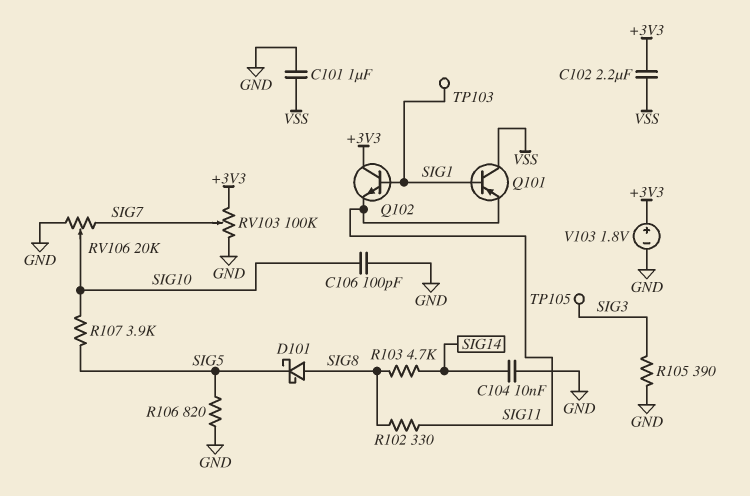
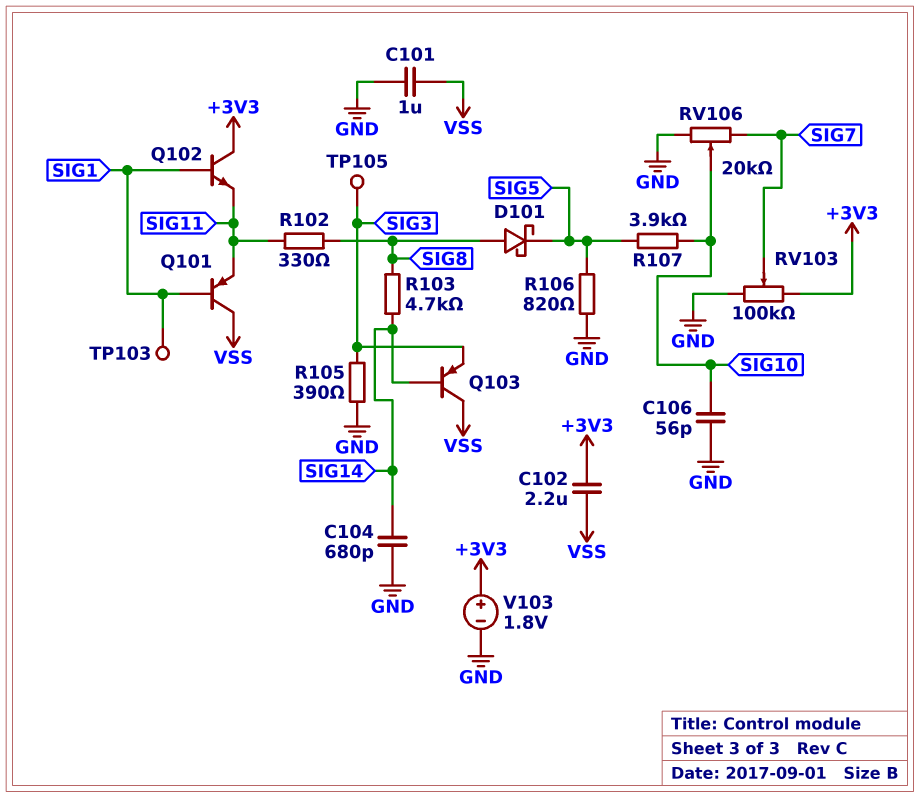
C104: 10nF (GND, SIG14) -> 680pF (GND, SIG14)
C106: 100pF (GND, SIG10) -> 56pF (GND, SIG10)
Q103: none -> PNP (B SIG14, C VSS, E SIG3)

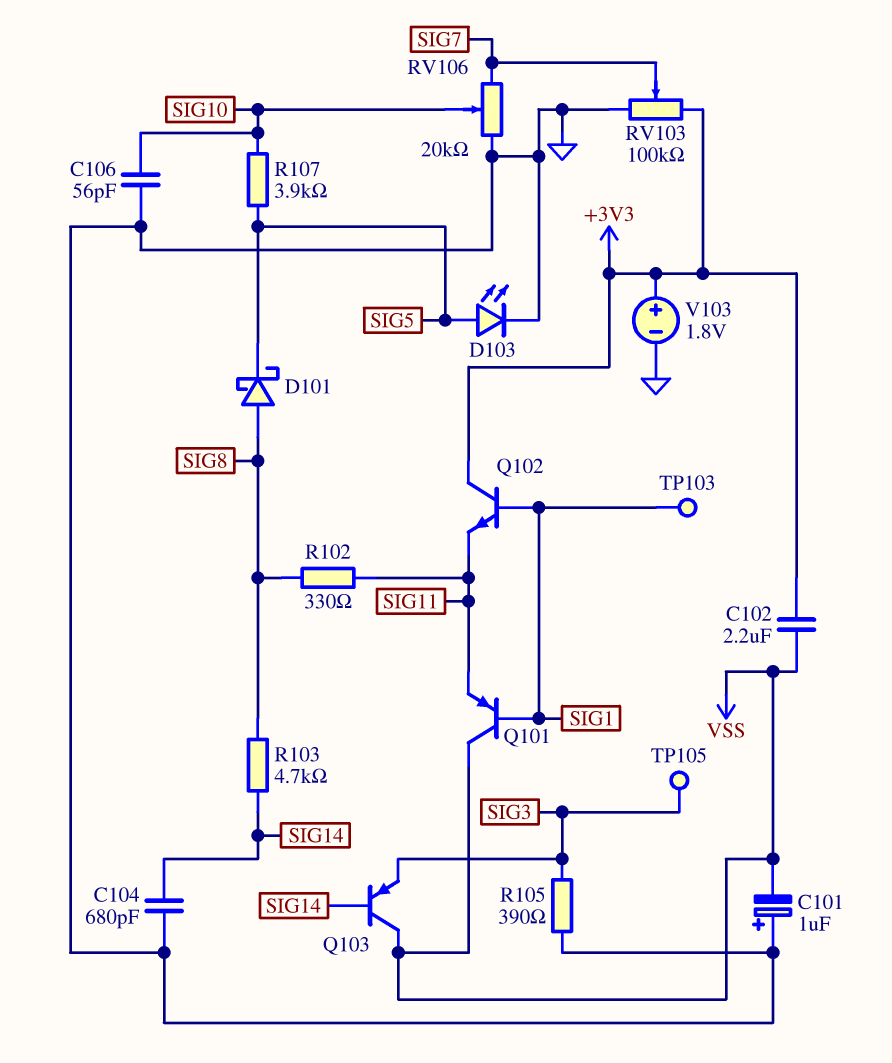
C101: 1uF (GND, VSS) -> 1uF (plus GND, minus VSS)
D103: none -> LED (A SIG5, K GND)
R106: 820 (GND, SIG5) -> none

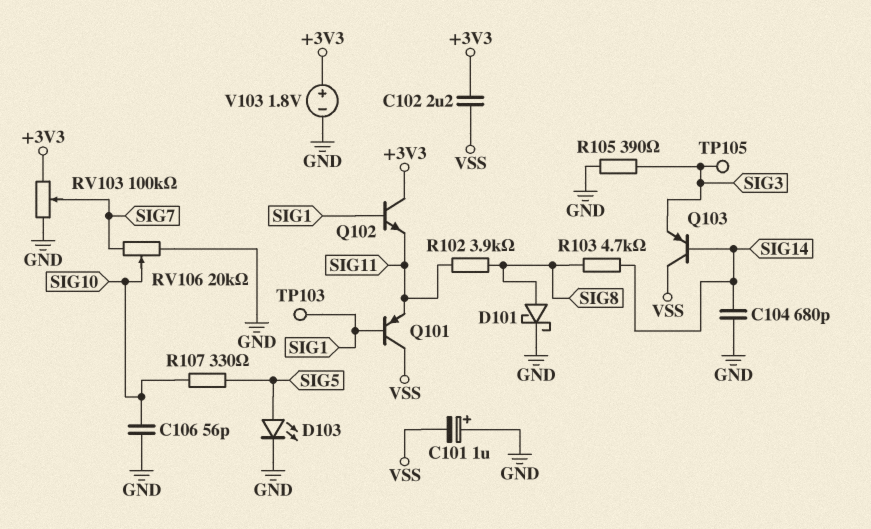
D101: schottky (A SIG8, K SIG5) -> schottky (A SIG8, K GND)
R102: 330 (SIG8, SIG11) -> 3.9k (SIG8, SIG11)
R107: 3.9k (SIG5, SIG10) -> 330 (SIG5, SIG10)

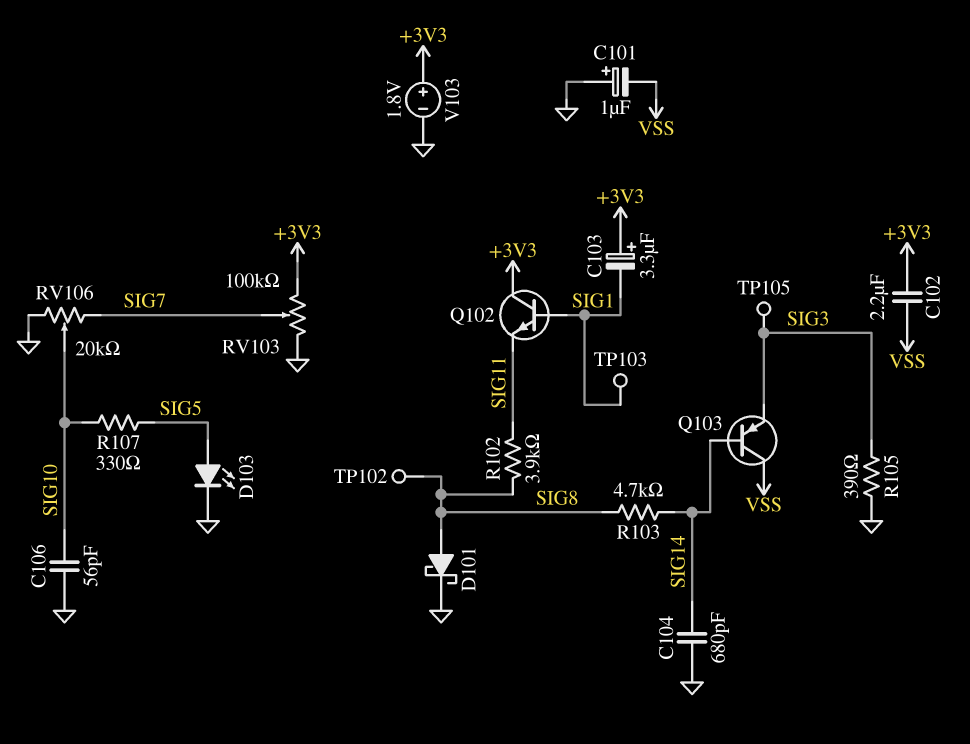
C103: none -> 3.3uF (plus +3V3, minus SIG1)
Q101: PNP (B SIG1, C VSS, E SIG11) -> none
TP102: none -> test point (SIG8)

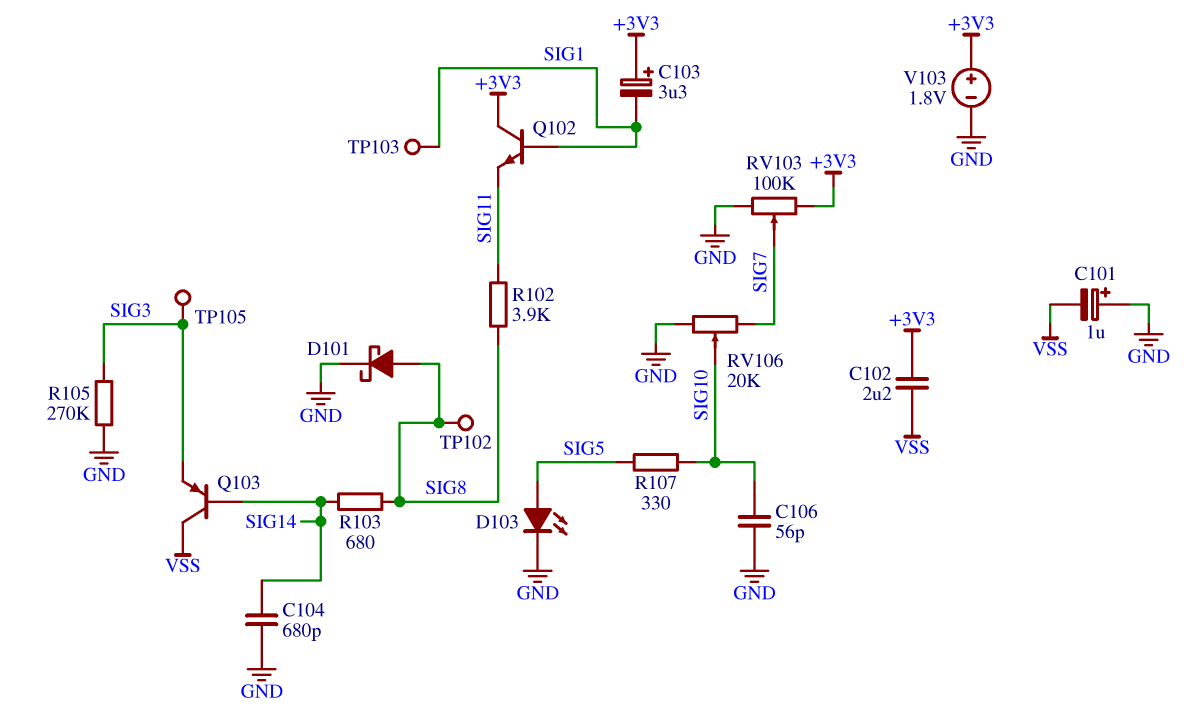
R103: 4.7k (SIG8, SIG14) -> 680 (SIG8, SIG14)
R105: 390 (GND, SIG3) -> 270k (GND, SIG3)

